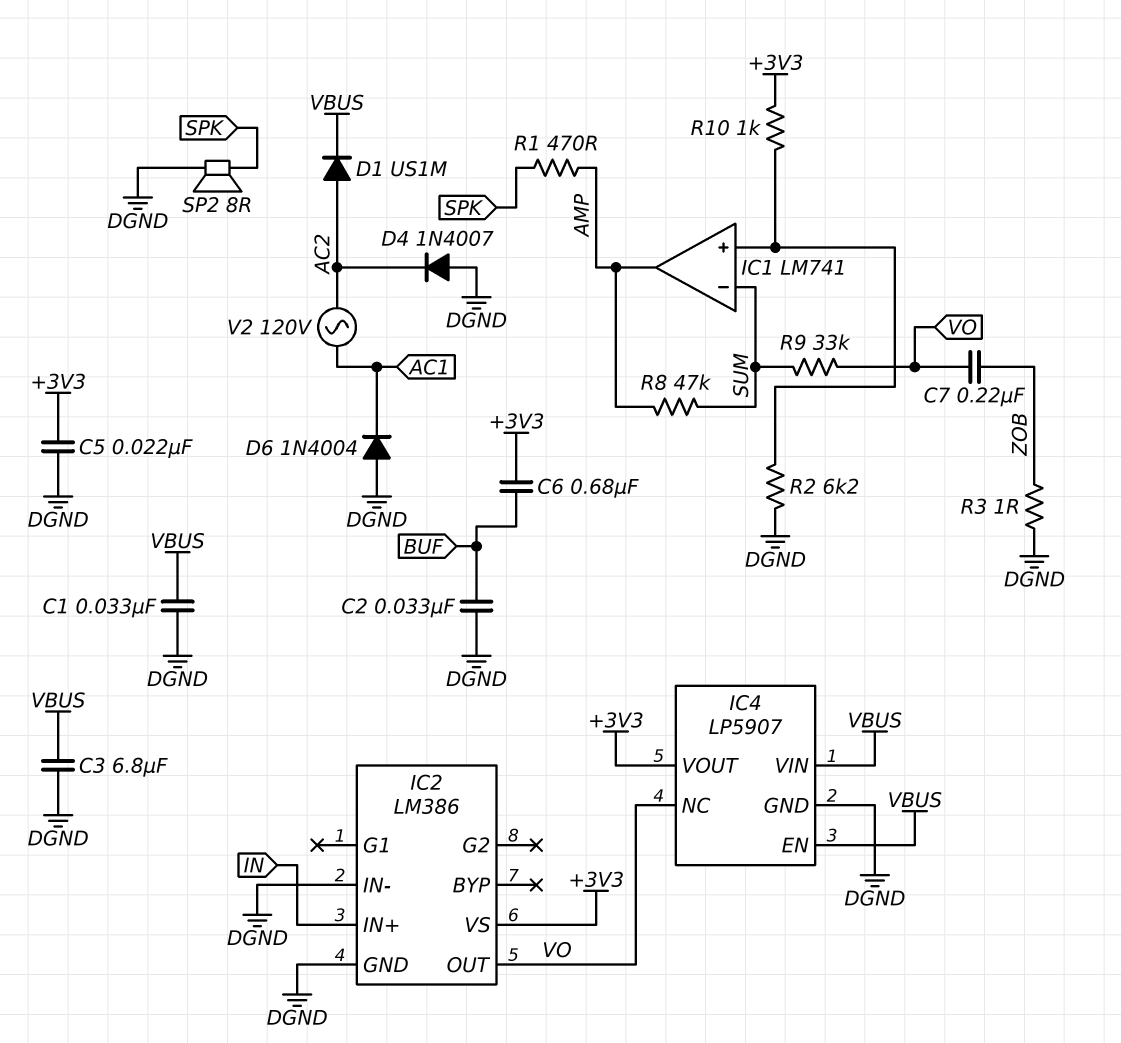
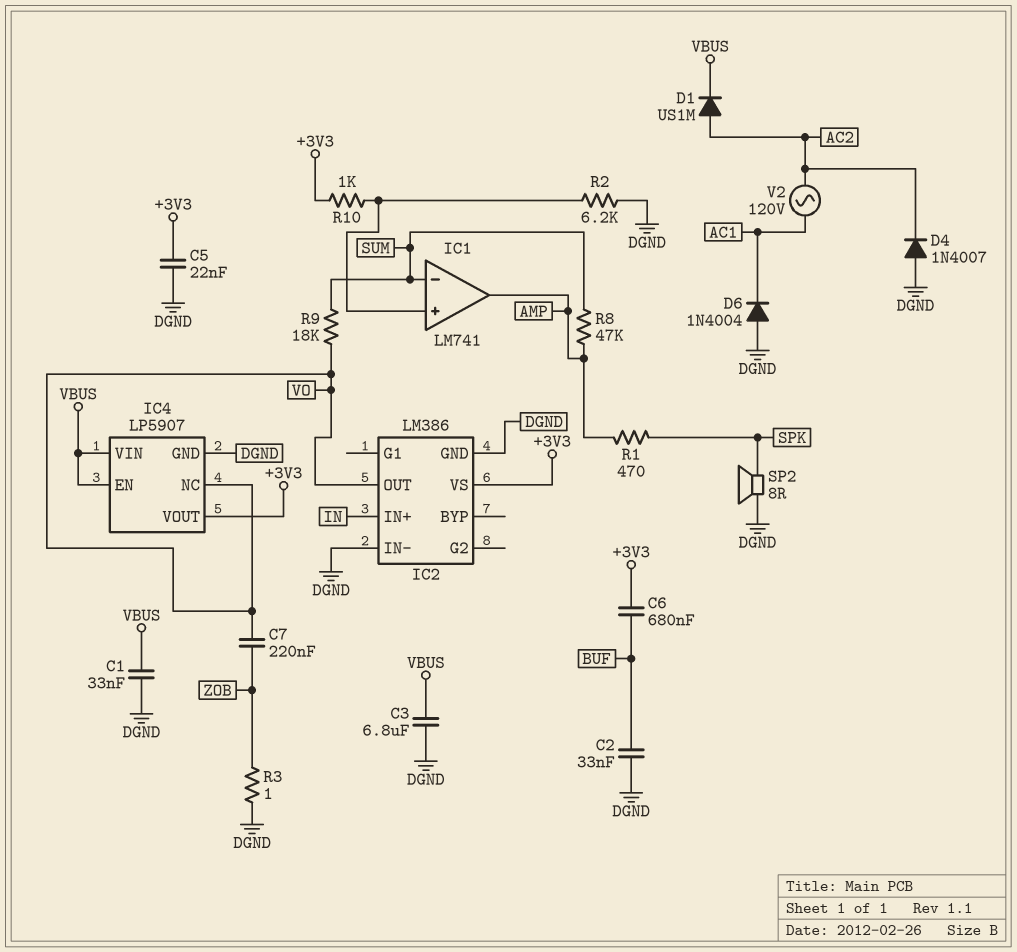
R9: 33k (SUM, VO) -> 18k (SUM, VO)

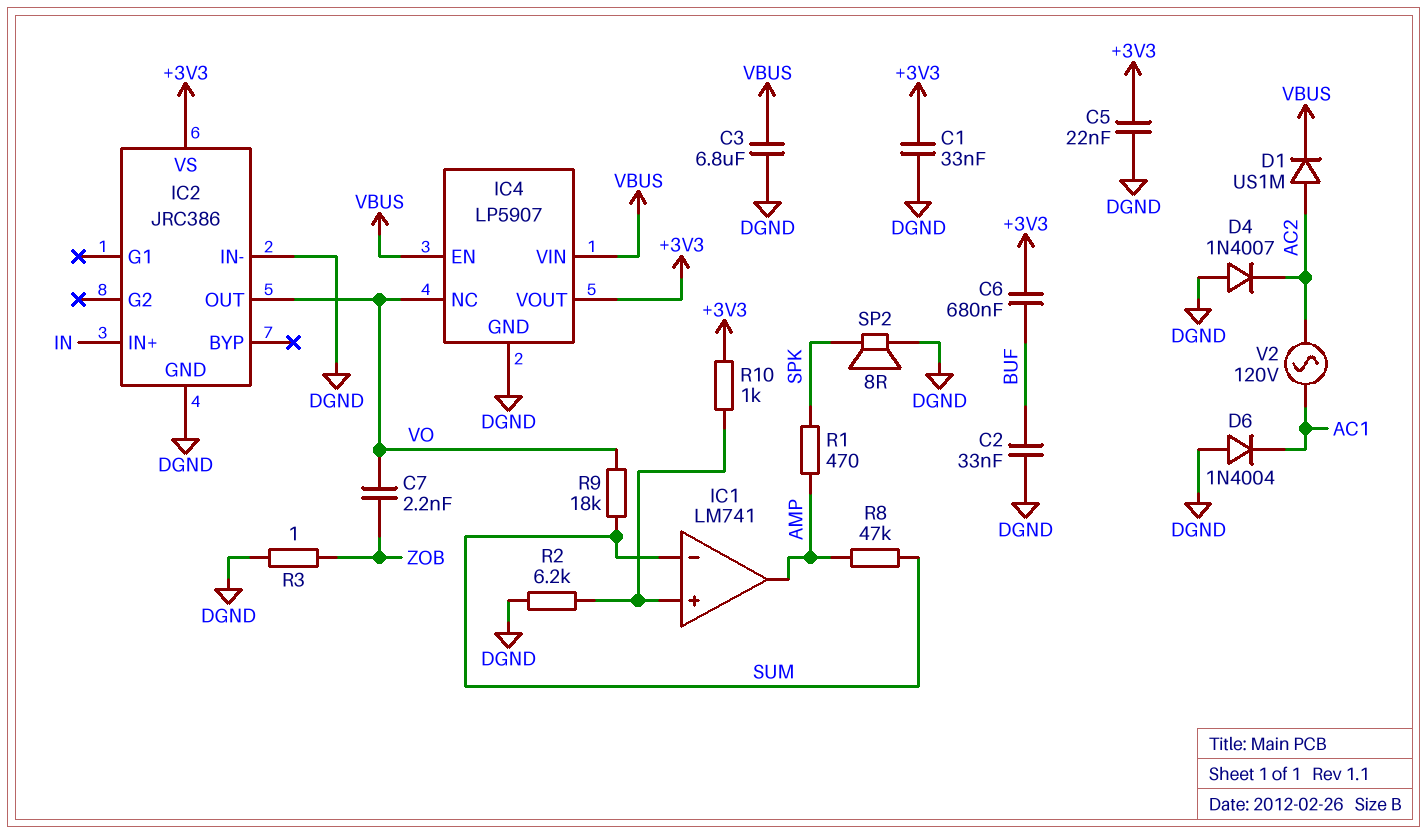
C1: 33nF (DGND, VBUS) -> 33nF (+3V3, DGND)
C7: 220nF (VO, ZOB) -> 2.2nF (VO, ZOB)
IC2: LM386 -> JRC386

